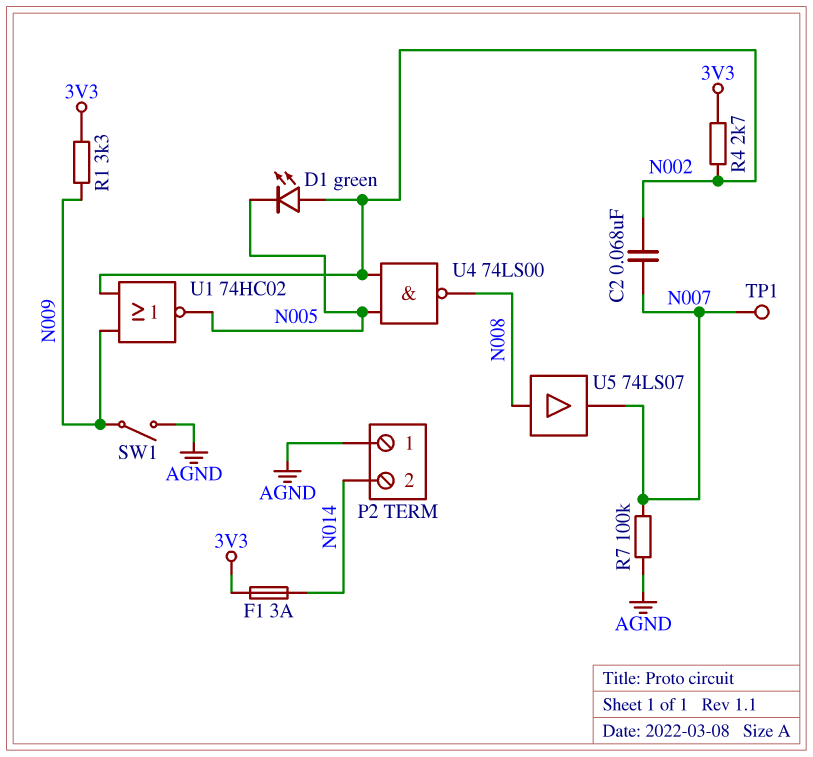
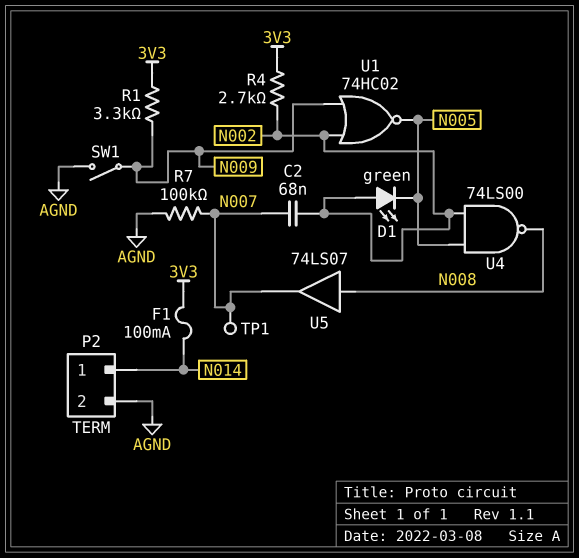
F1: 3A (3V3, N014) -> 100mA (3V3, N014)
P2 pin 1: AGND -> N014
P2 pin 2: N014 -> AGND

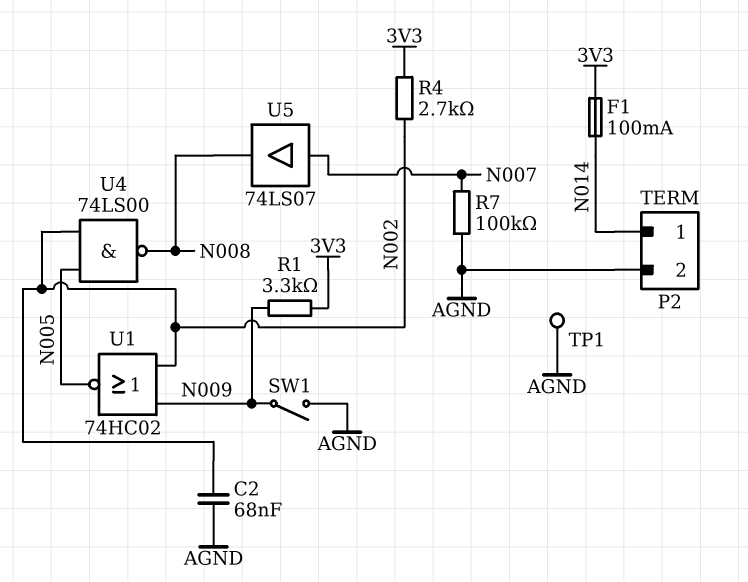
C2: 68nF (N002, N007) -> 68nF (AGND, N002)
D1: LED green (A N002, K N005) -> none
TP1: test point (N007) -> test point (AGND)
U5: buffer 74LS07 (in N008, out N007) -> buffer 74LS07 (in N007, out N008)

